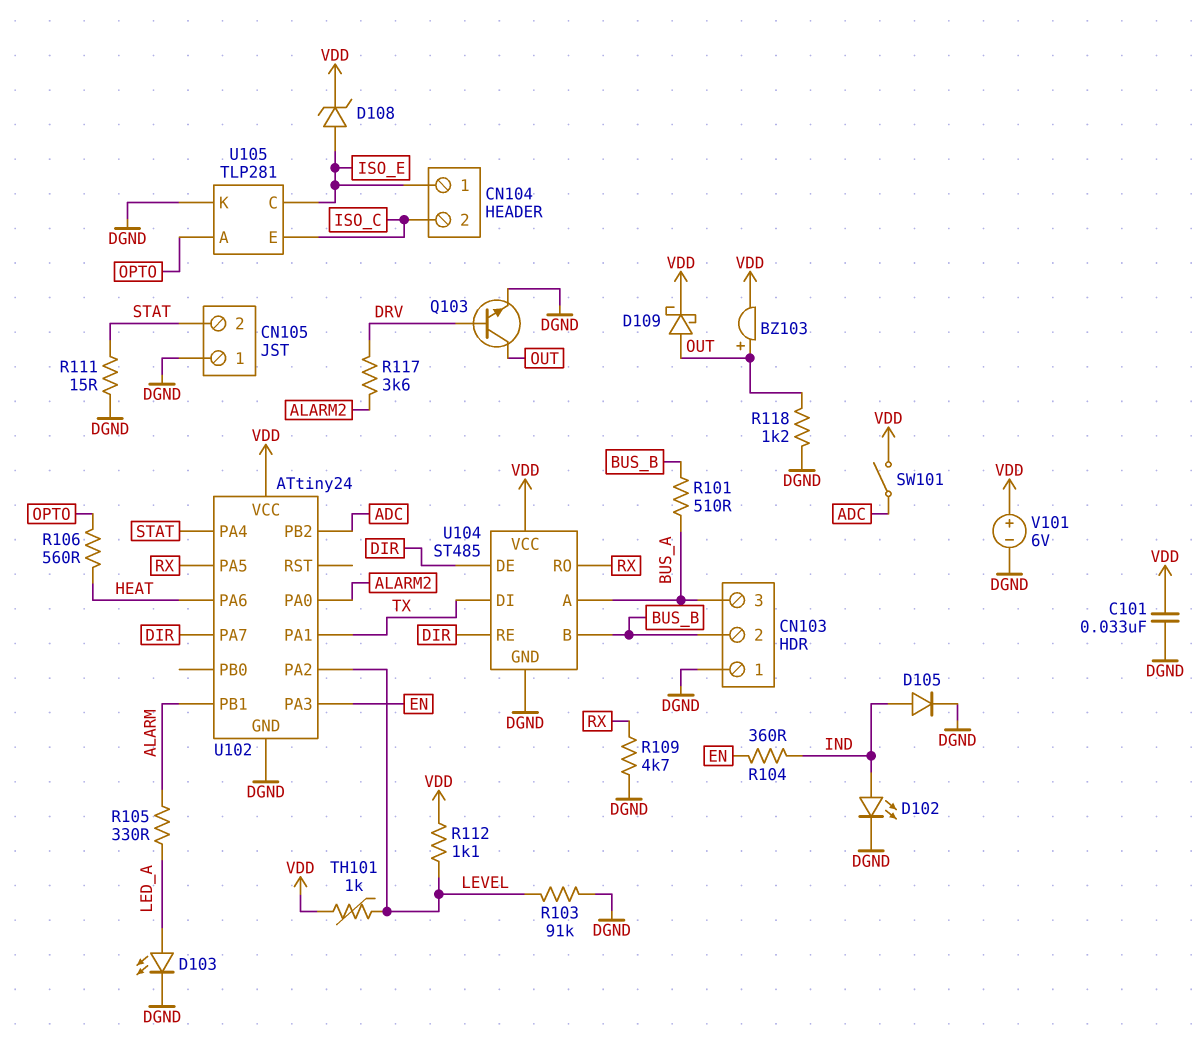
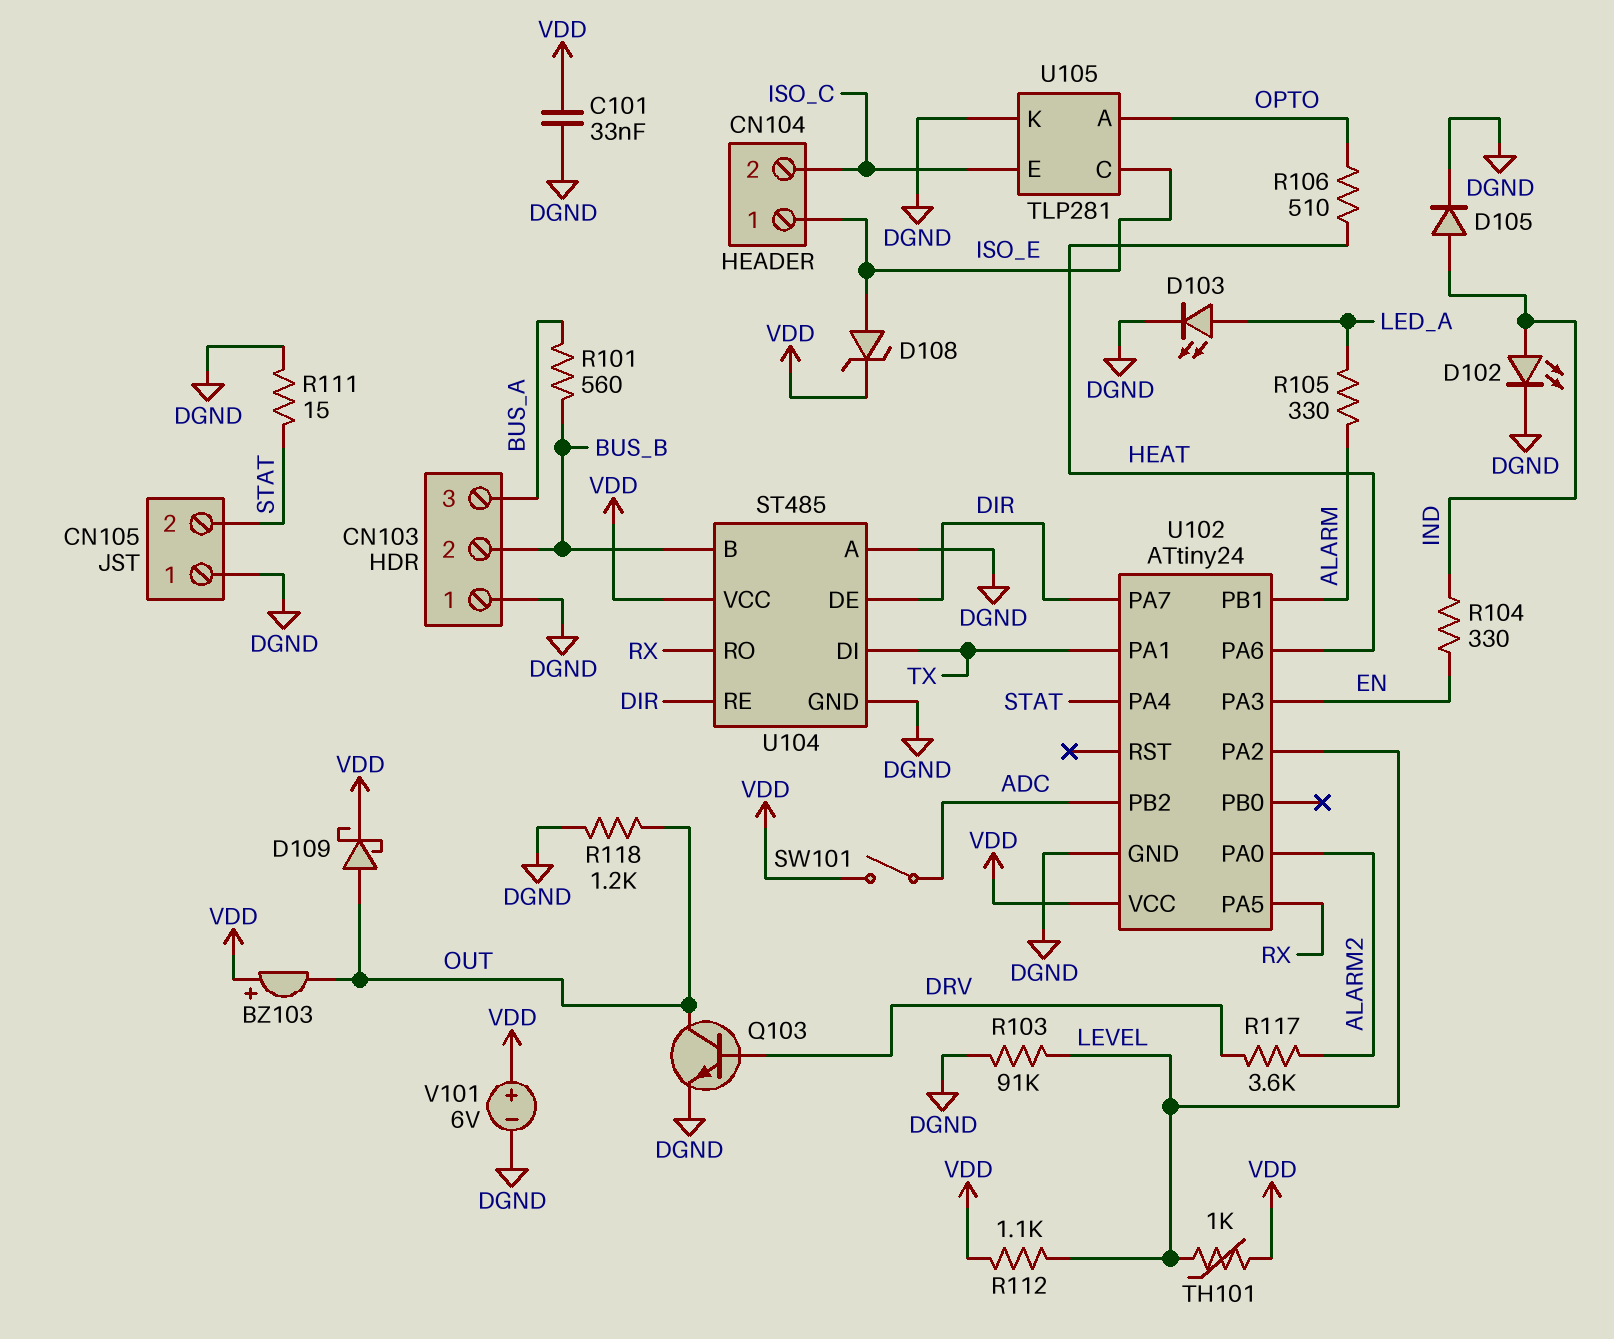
BZ103: buzzer (plus OUT, minus VDD) -> buzzer (plus VDD, minus OUT)
R101: 510 (BUS_A, BUS_B) -> 560 (BUS_A, BUS_B)
R104: 360 (EN, IND) -> 330 (EN, IND)
R106: 560 (HEAT, OPTO) -> 510 (HEAT, OPTO)
R109: 4.7k (DGND, RX) -> none
U104 pin A: BUS_A -> DGND

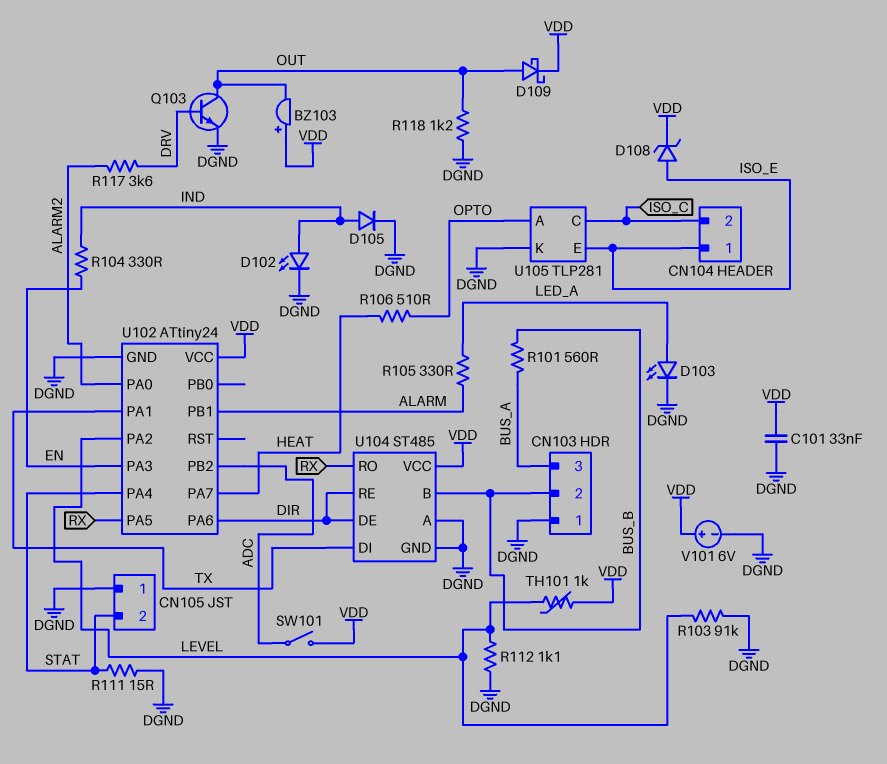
R112: 1.1k (LEVEL, VDD) -> 1.1k (DGND, LEVEL)
U102 pin PA6: HEAT -> DIR
U102 pin PA7: DIR -> HEAT
U105 pin C: ISO_E -> ISO_C
U105 pin E: ISO_C -> ISO_E

